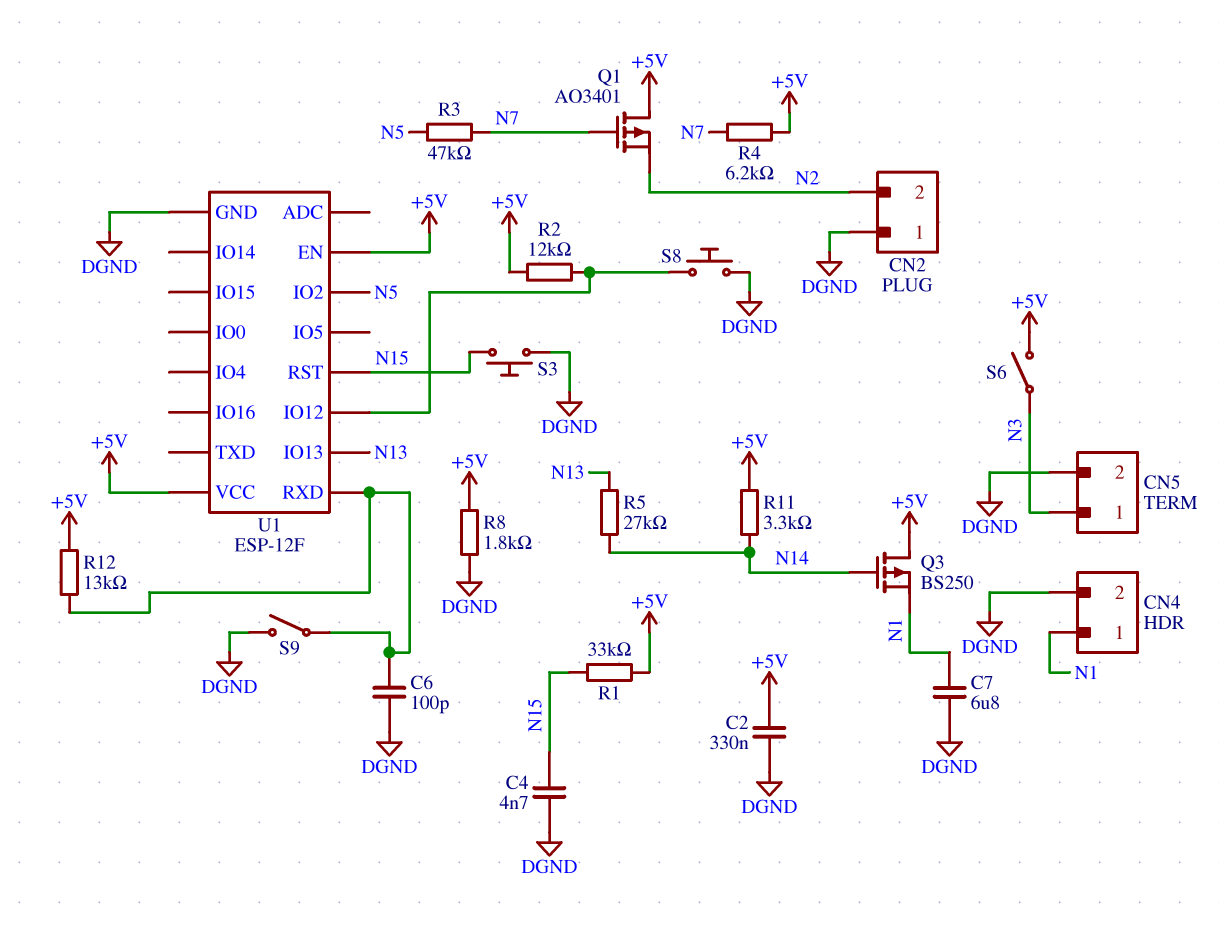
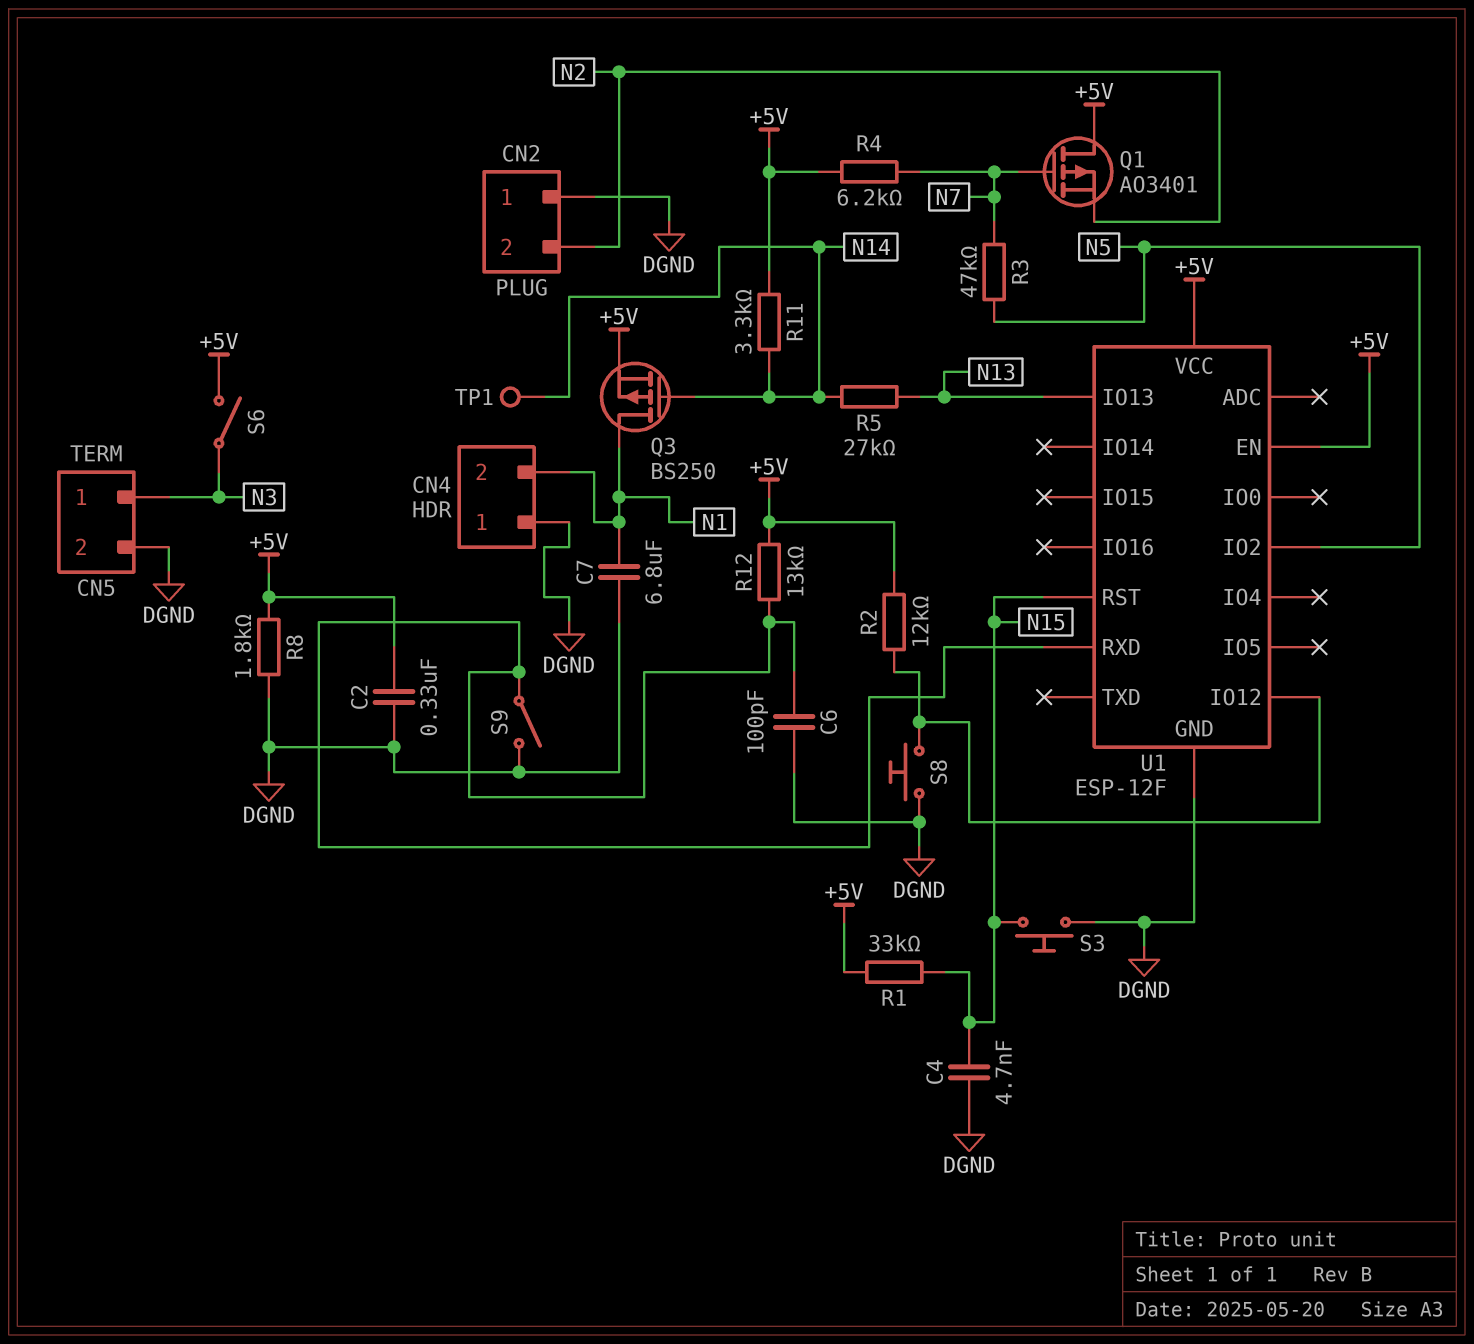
CN4 pin 1: N1 -> DGND
CN4 pin 2: DGND -> N1
Q3: PMOS BS250 (G N14, D +5V, S N1) -> PMOS BS250 (G N14, D N1, S +5V)
TP1: none -> test point (N14)

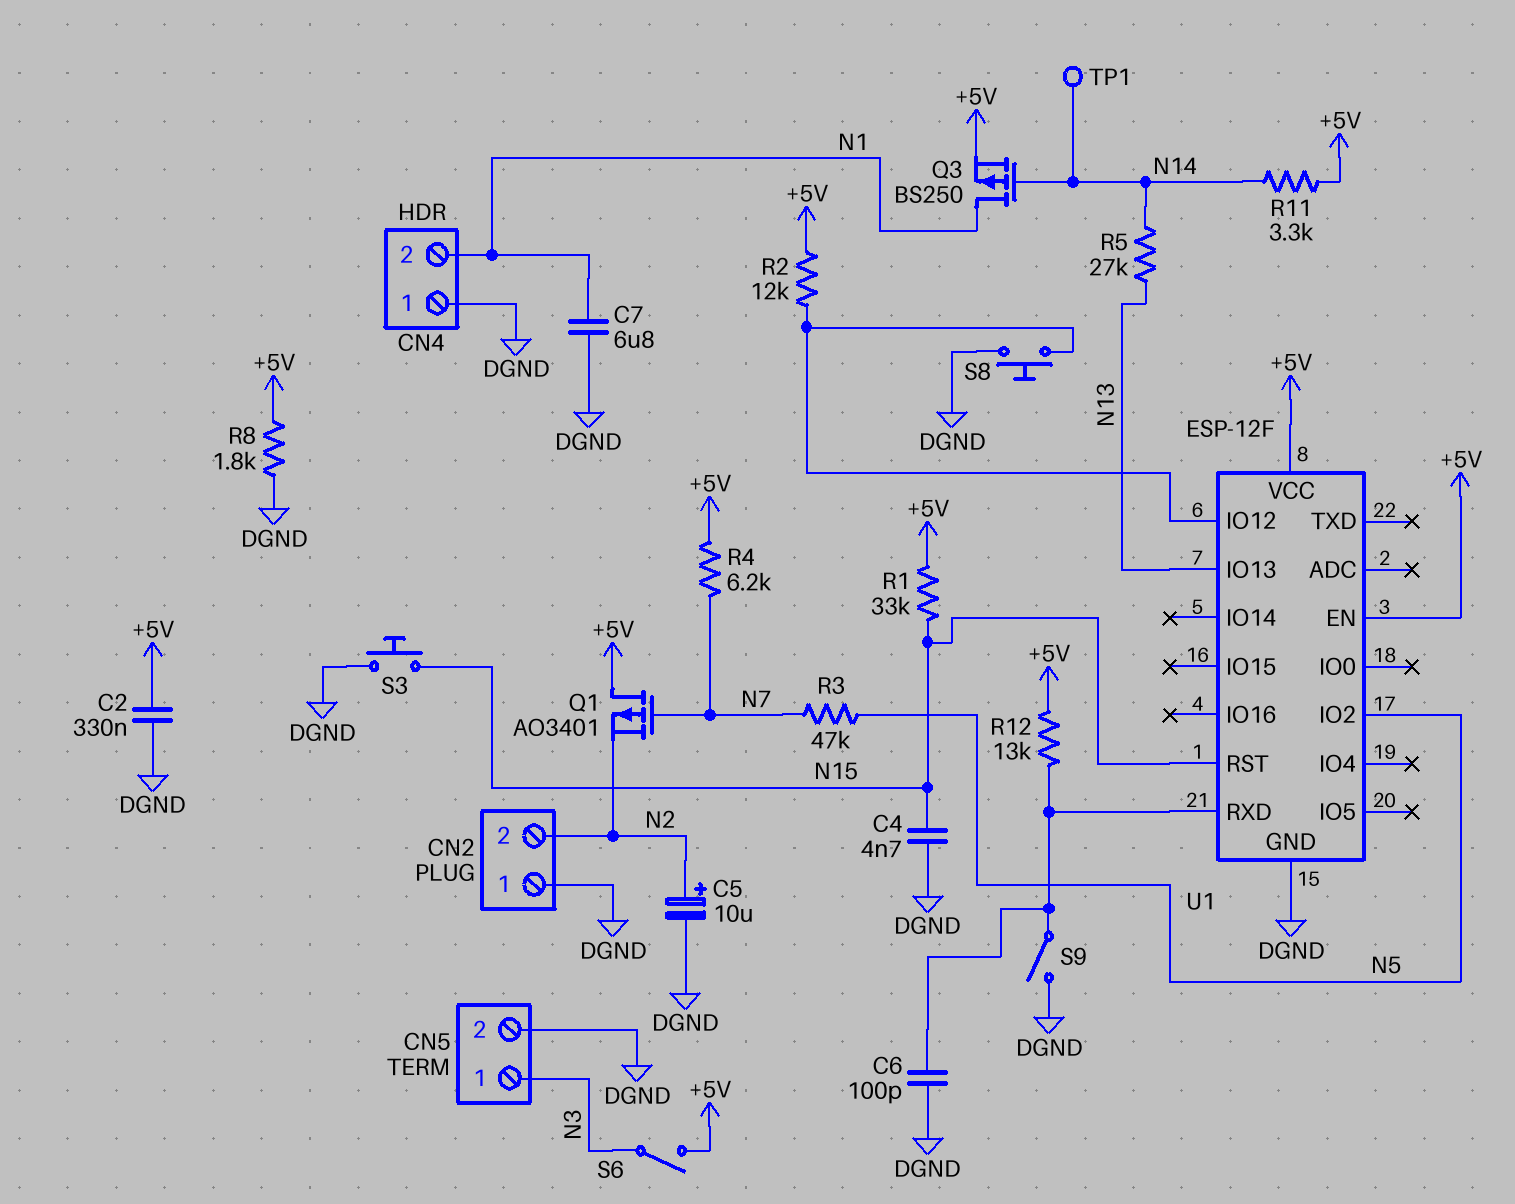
C5: none -> 10uF (plus N2, minus DGND)

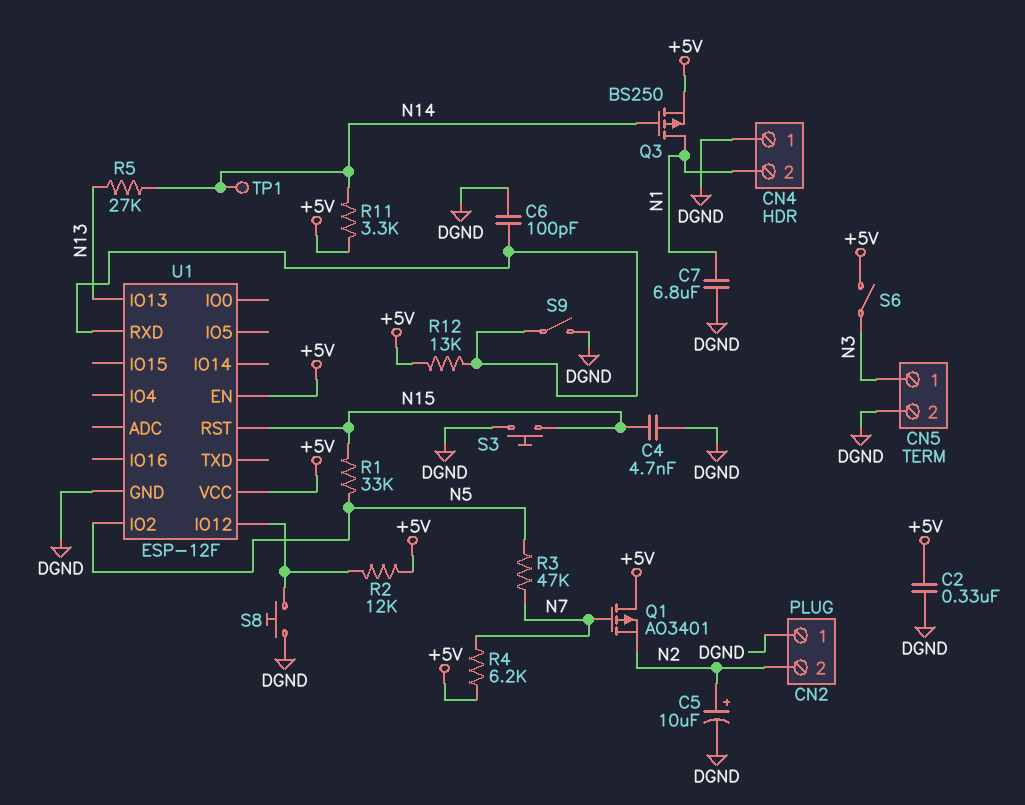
R1: 33k (+5V, N15) -> 33k (N5, N15)
R8: 1.8k (+5V, DGND) -> none

